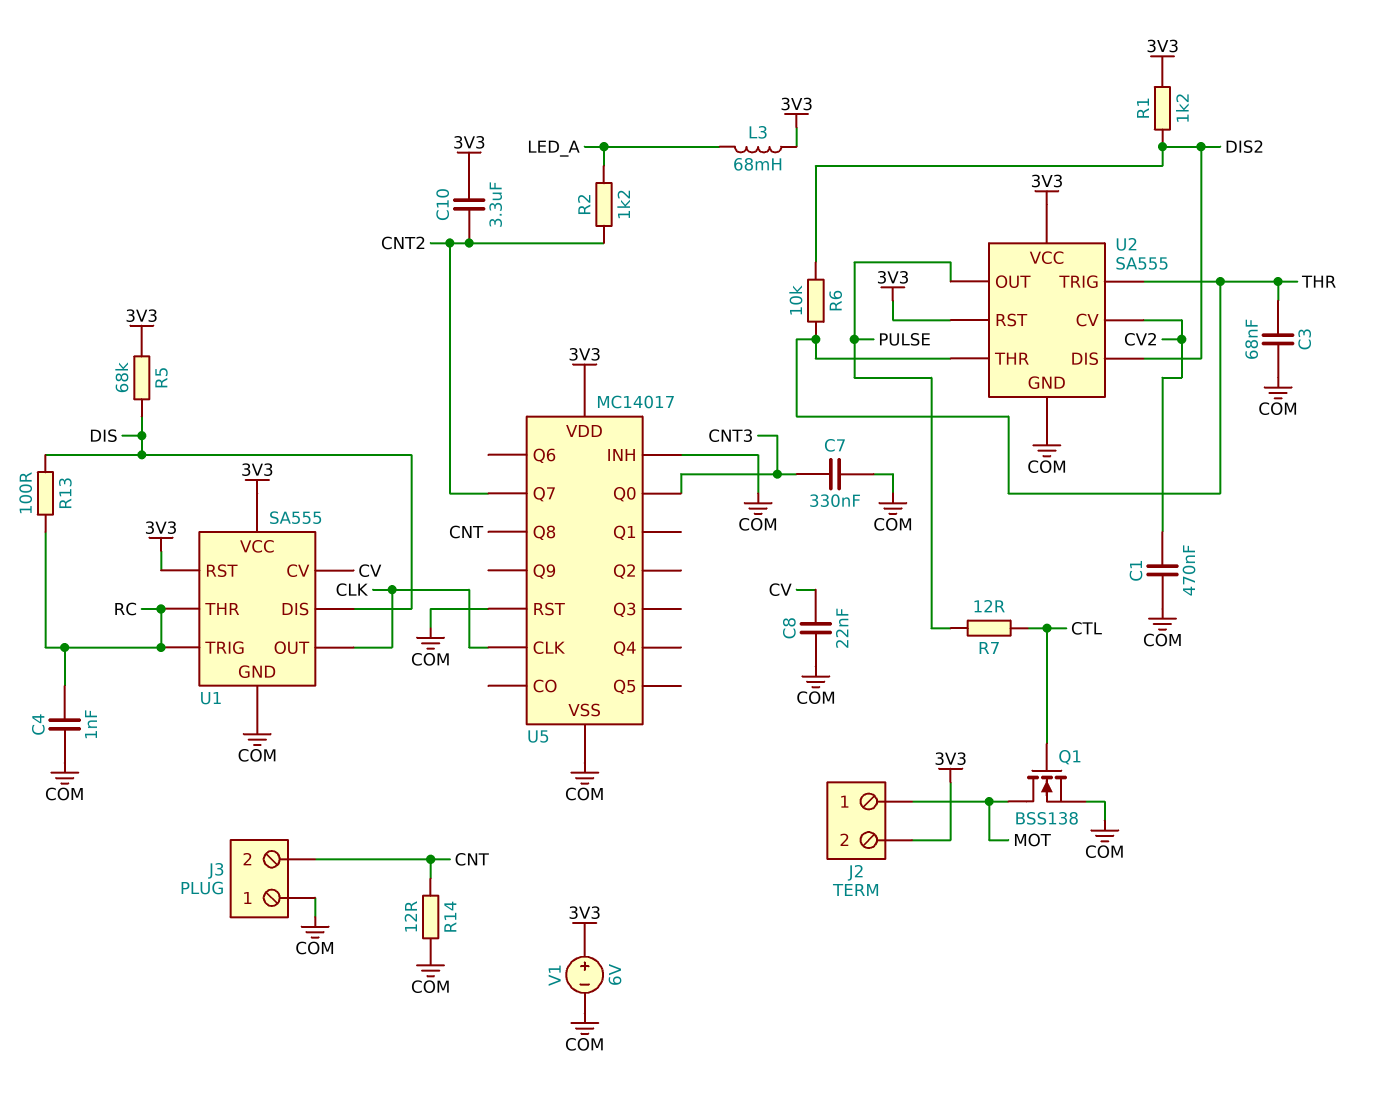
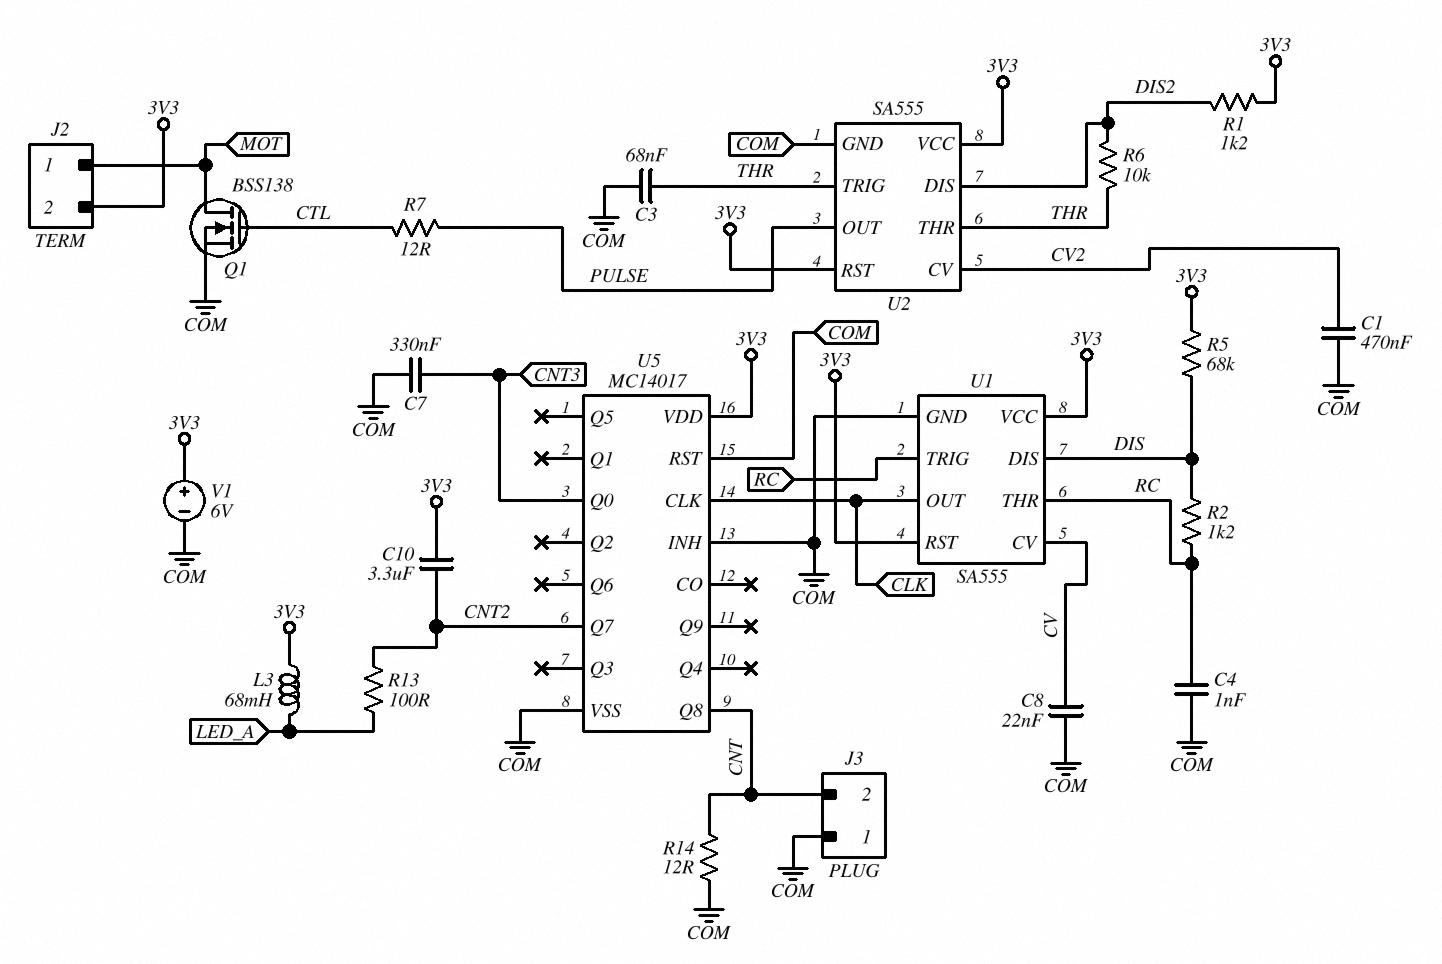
R2: 1.2k (CNT2, LED_A) -> 1.2k (DIS, RC)
R13: 100 (DIS, RC) -> 100 (CNT2, LED_A)

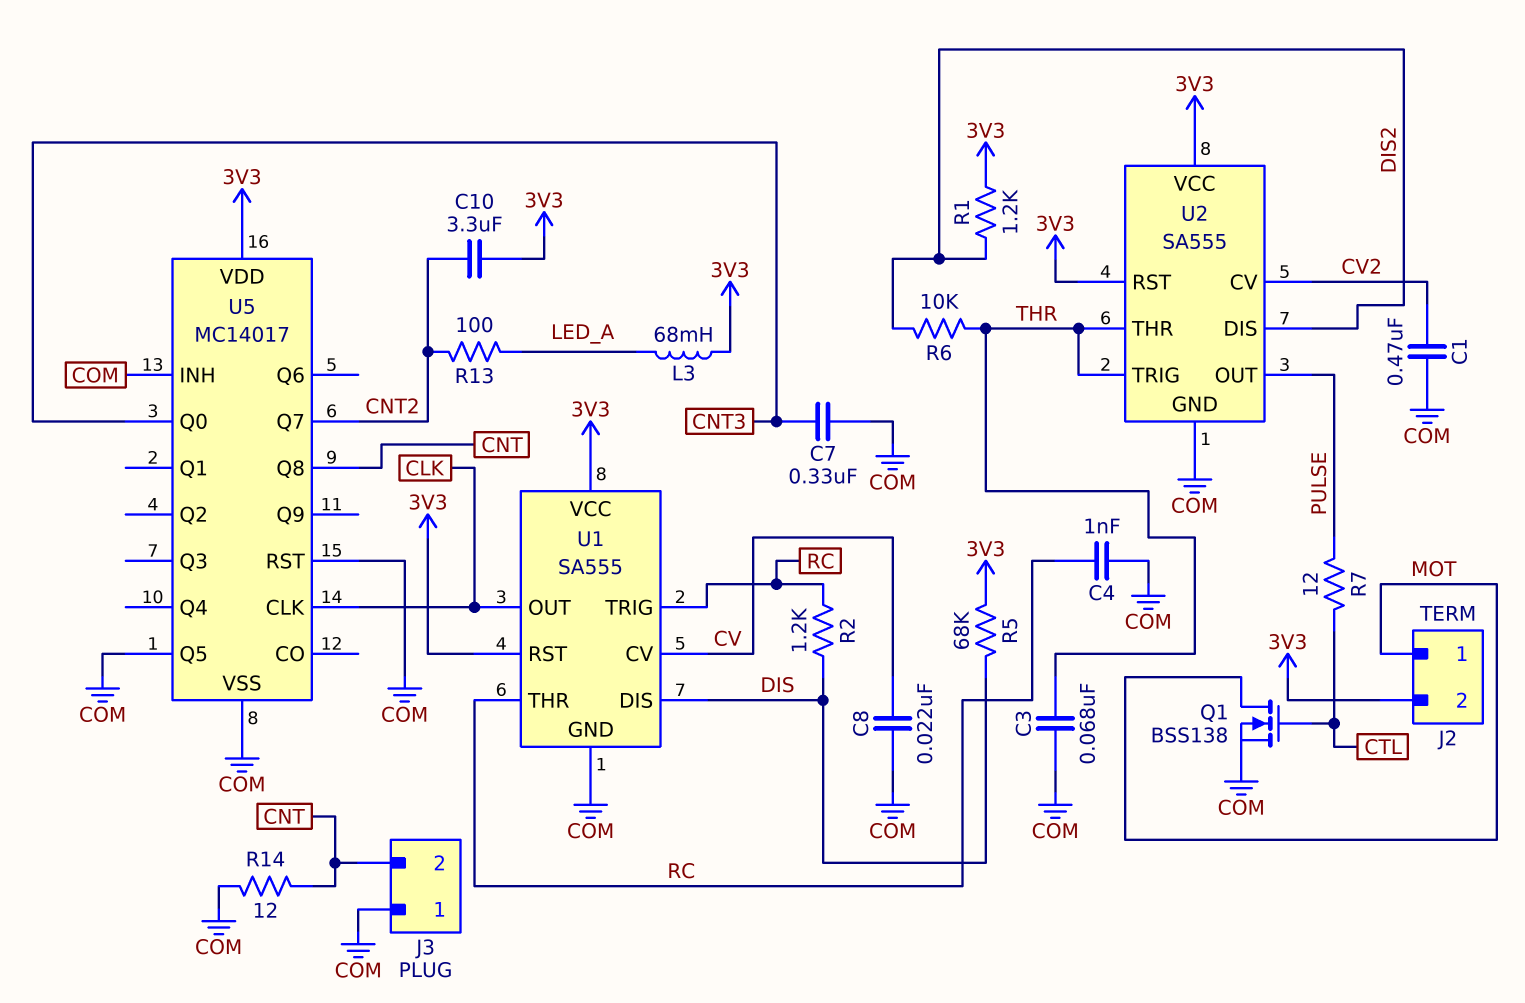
U5 pin Q5: none -> COM
V1: 6V (plus 3V3, minus COM) -> none

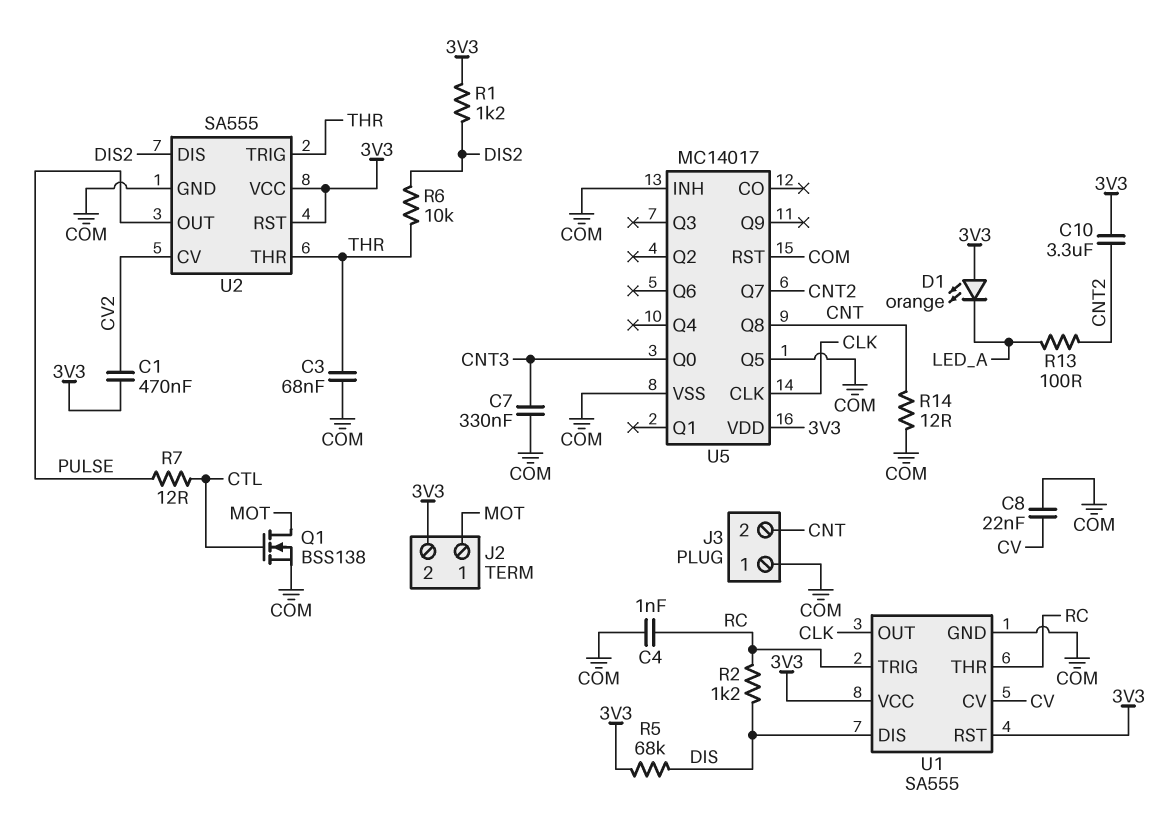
C1: 470nF (COM, CV2) -> 470nF (3V3, CV2)
D1: none -> LED orange (A 3V3, K LED_A)
L3: 68mH (3V3, LED_A) -> none

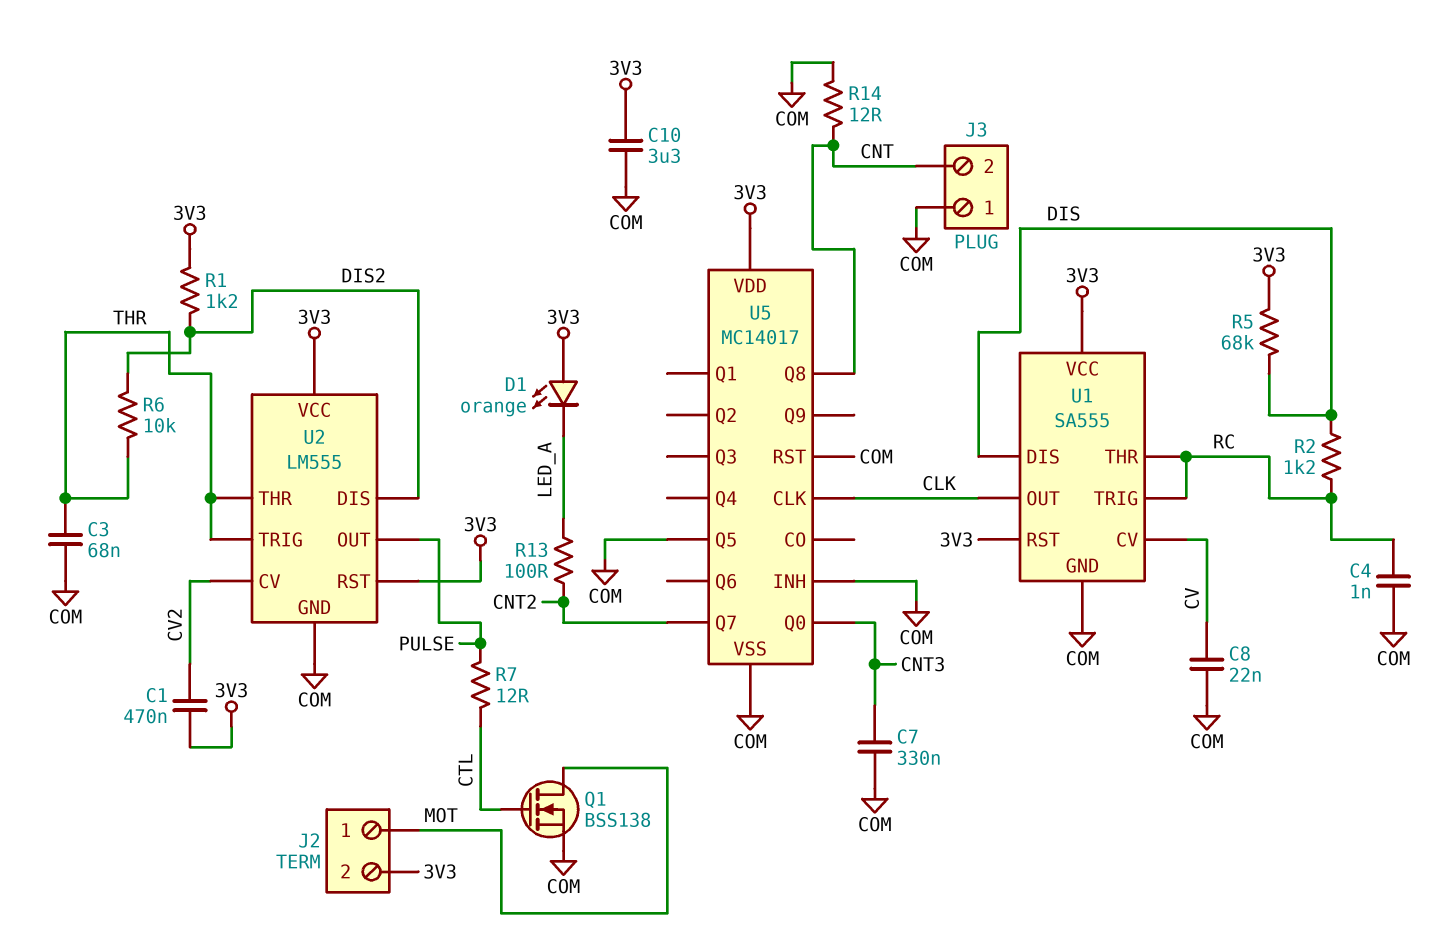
C10: 3.3uF (3V3, CNT2) -> 3.3uF (3V3, COM)
U2: SA555 -> LM555

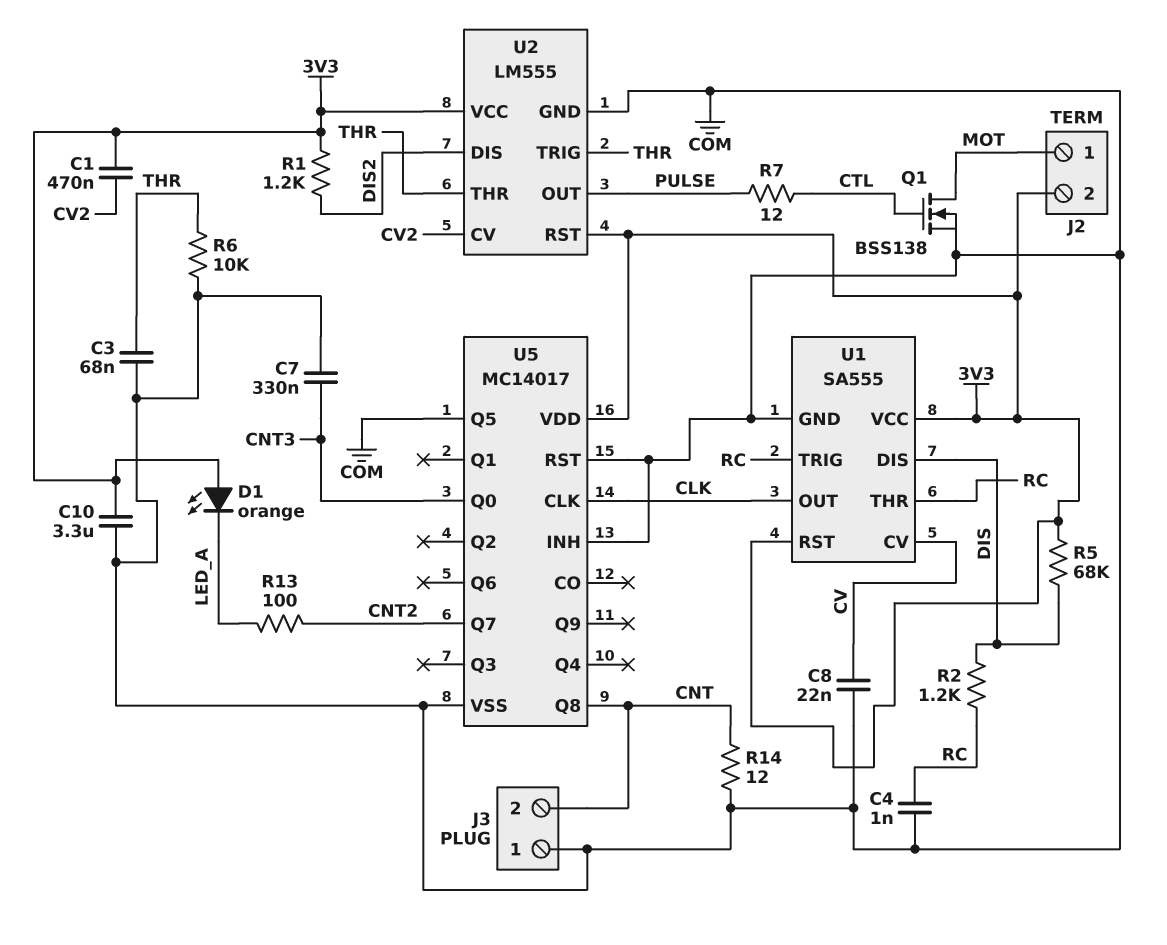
R6: 10k (DIS2, THR) -> 10k (COM, THR)

